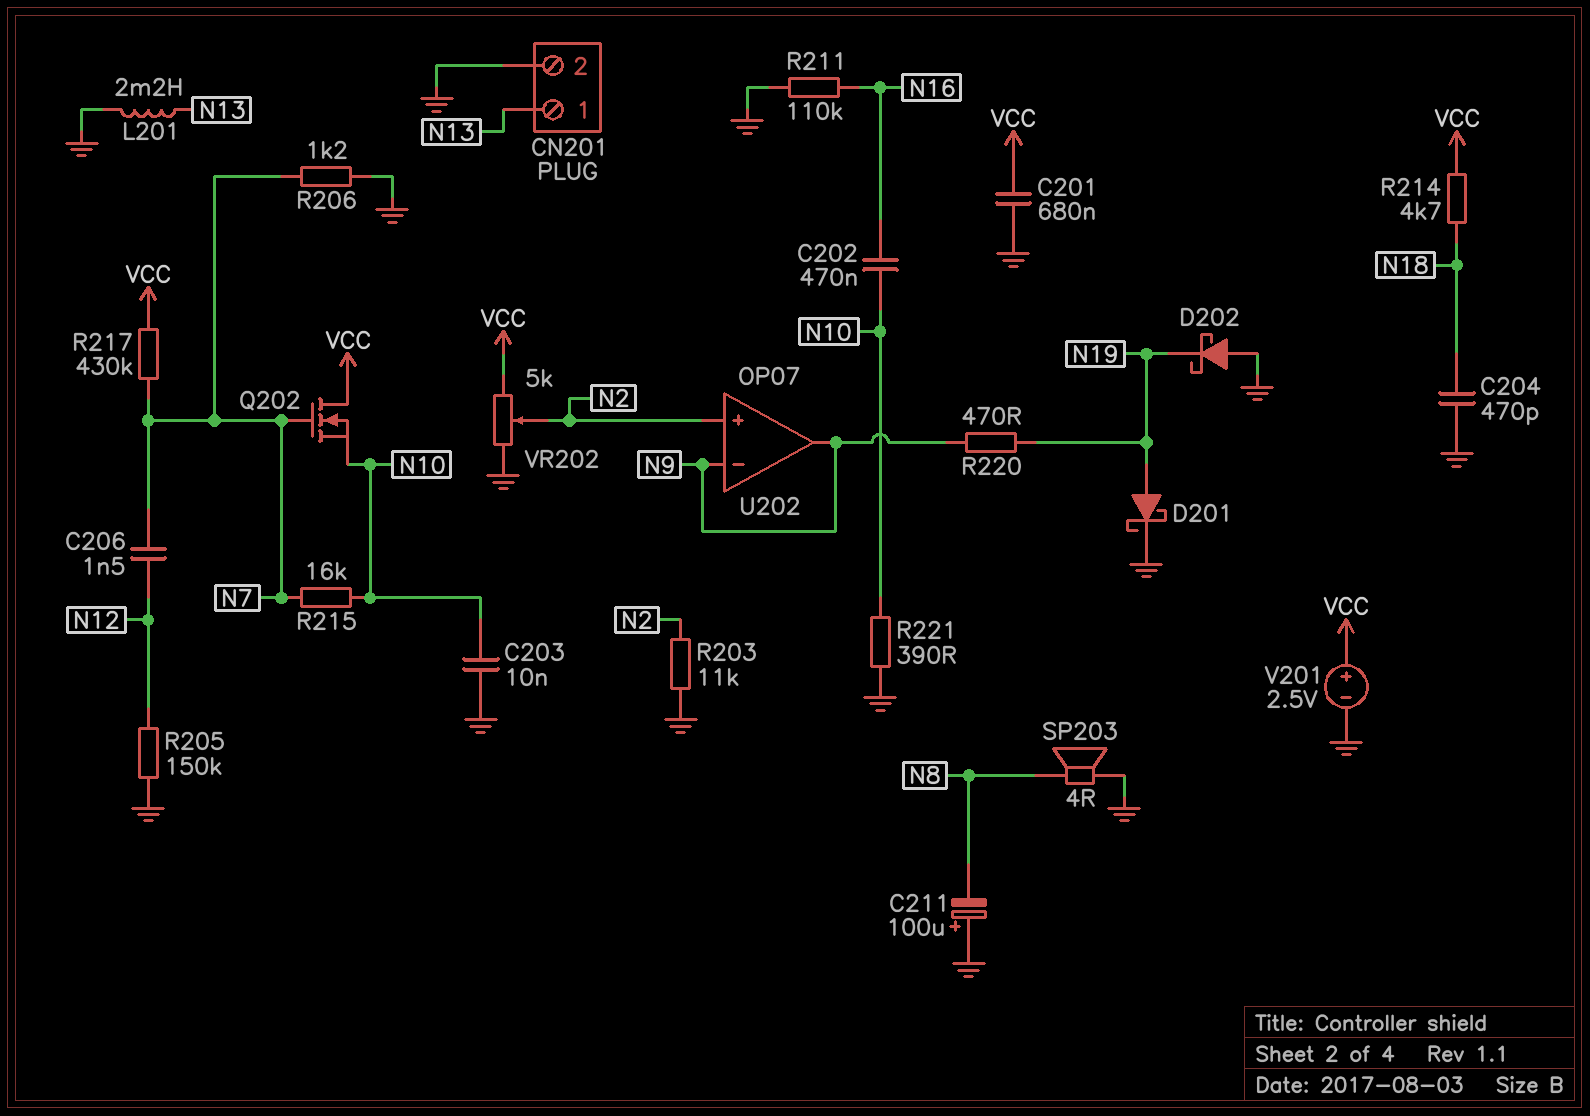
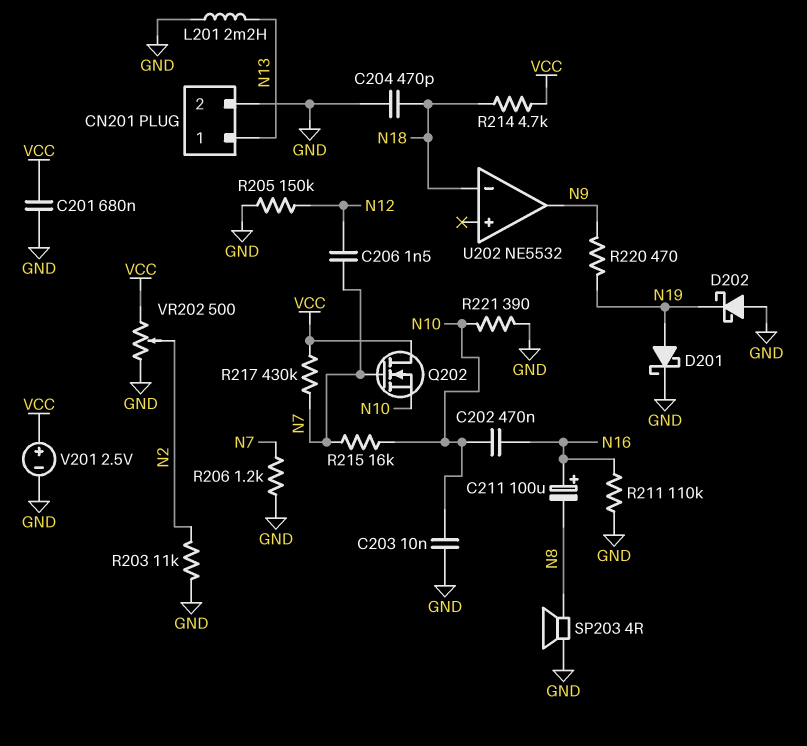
C211: 100uF (plus GND, minus N8) -> 100uF (plus N16, minus N8)
U202: OP07 -> NE5532
U202 pin in+: N2 -> none
U202 pin in-: N9 -> N18
VR202: 5k (GND, VCC, wiper N2) -> 500 (GND, VCC, wiper N2)

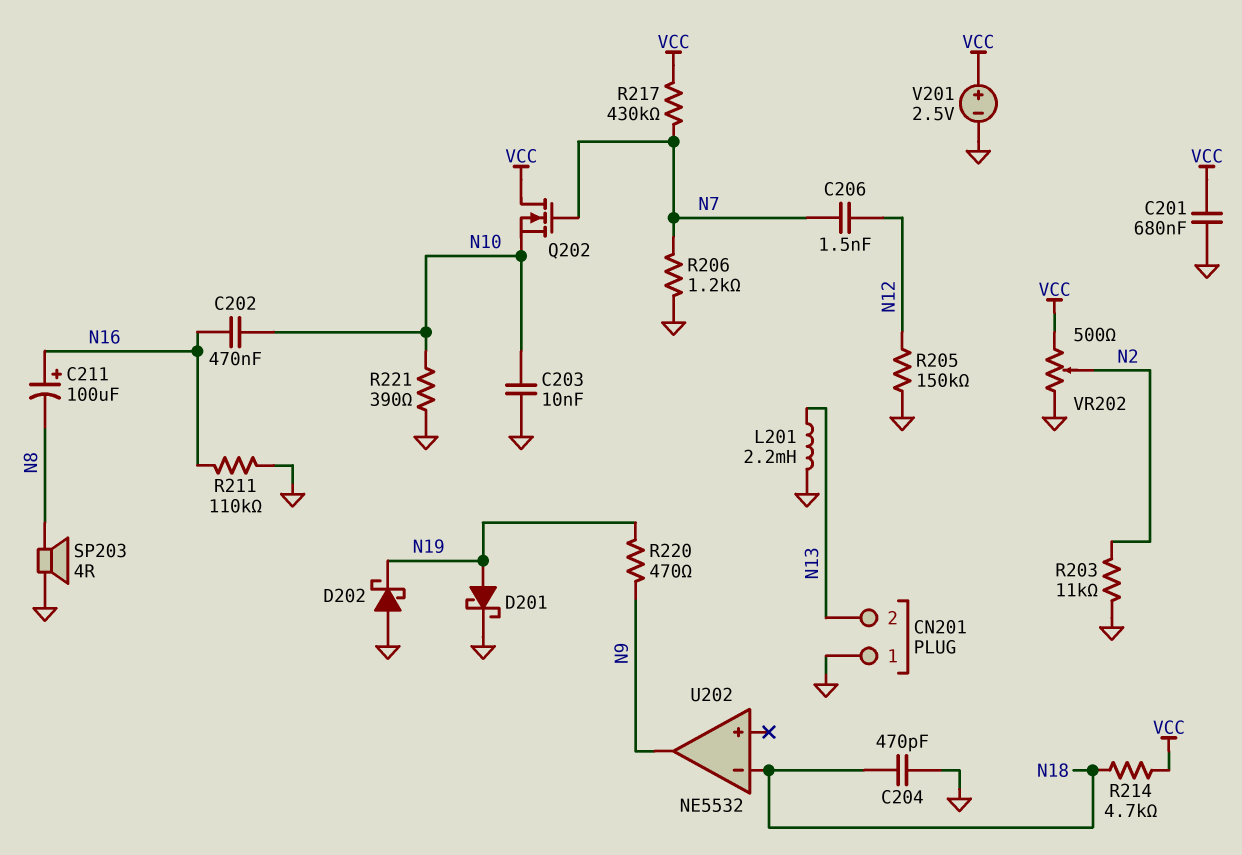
CN201 pin 1: N13 -> GND
CN201 pin 2: GND -> N13
R215: 16k (N7, N10) -> none

